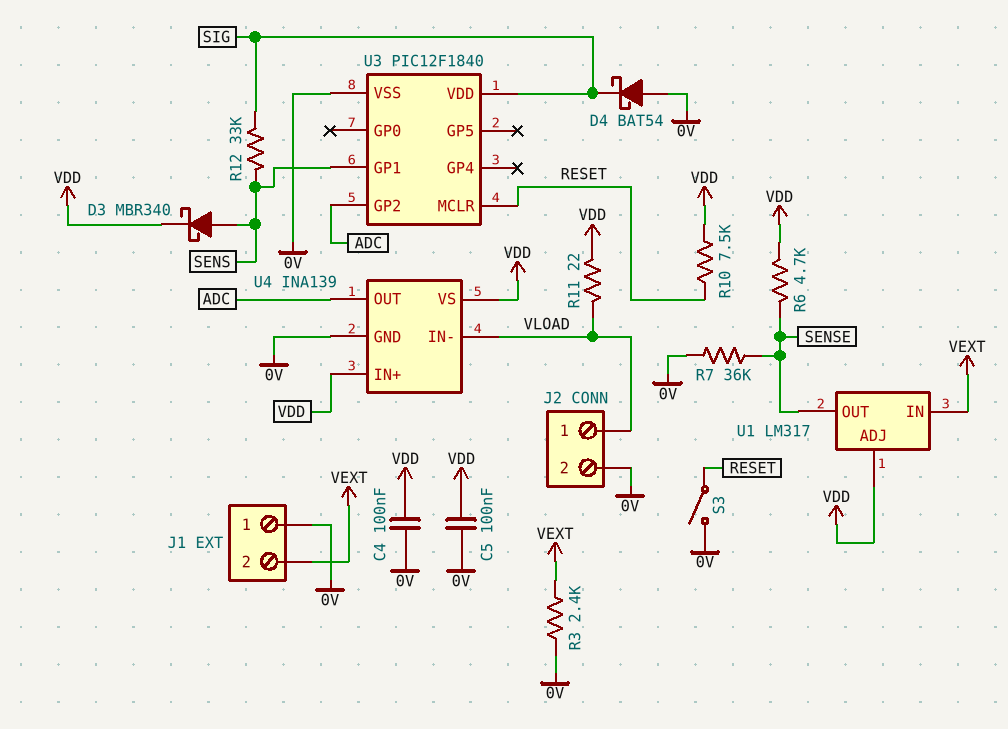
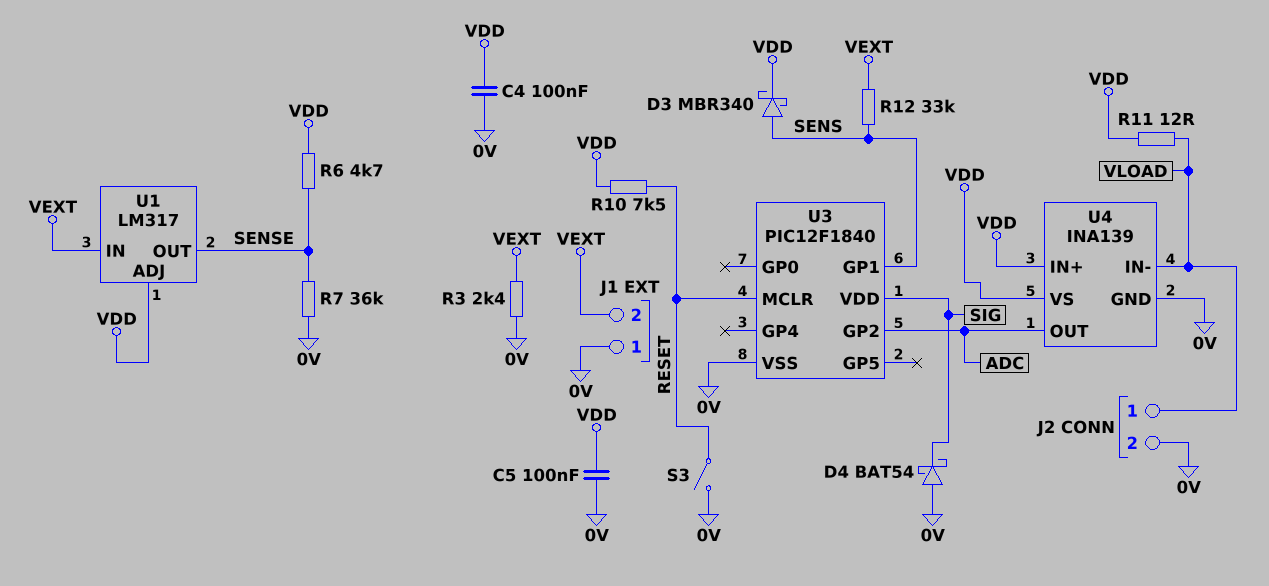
R11: 22 (VDD, VLOAD) -> 12 (VDD, VLOAD)
R12: 33k (SENS, SIG) -> 33k (SENS, VEXT)

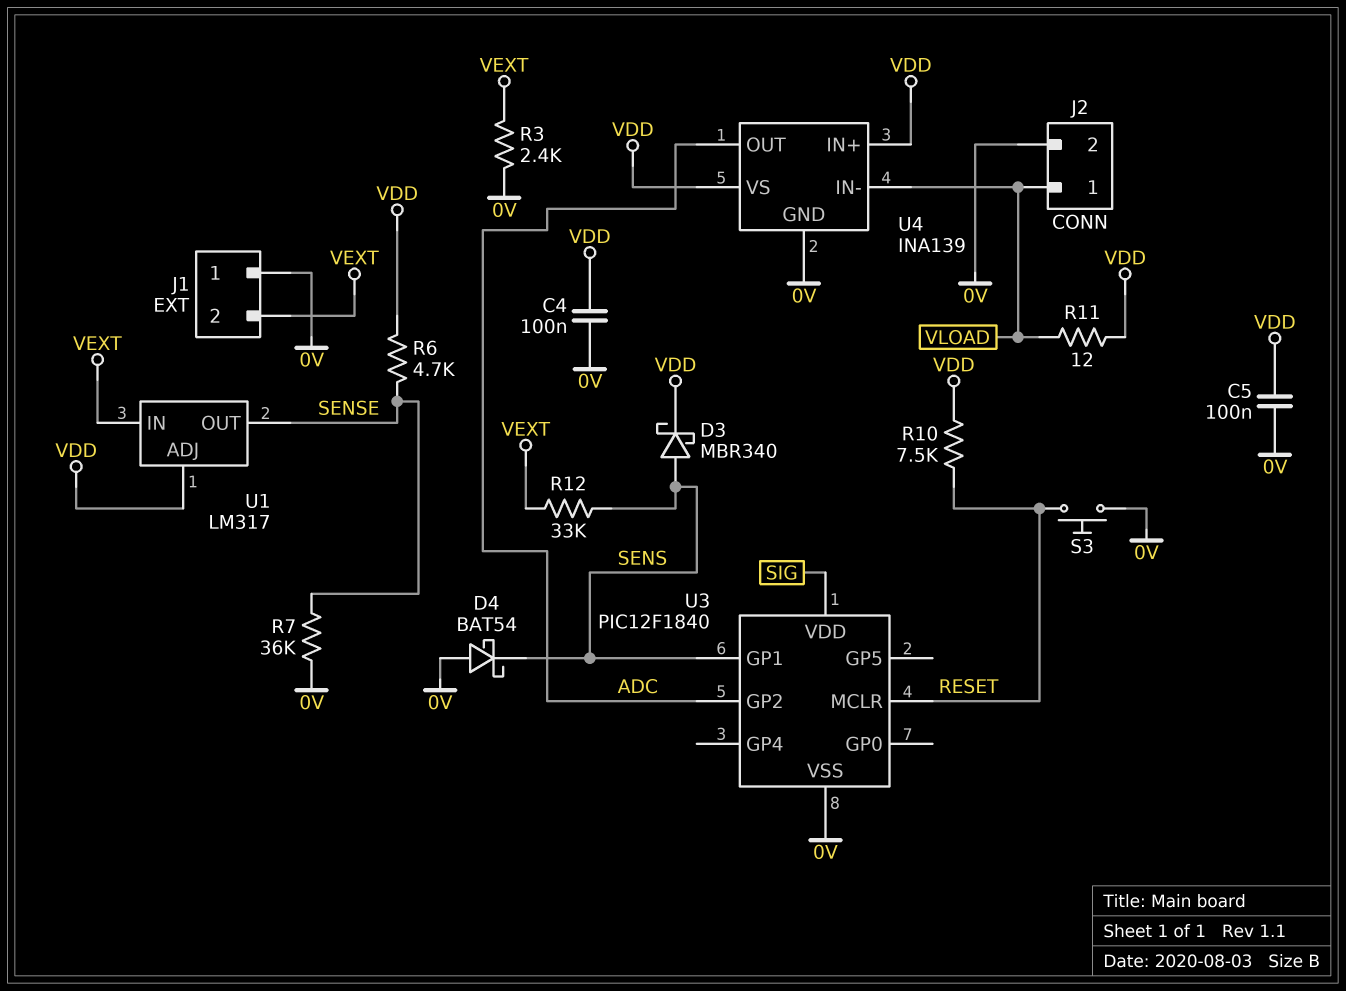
D4: schottky BAT54 (A 0V, K SIG) -> schottky BAT54 (A 0V, K SENS)
S3: switch (0V, RESET) -> button (0V, RESET)

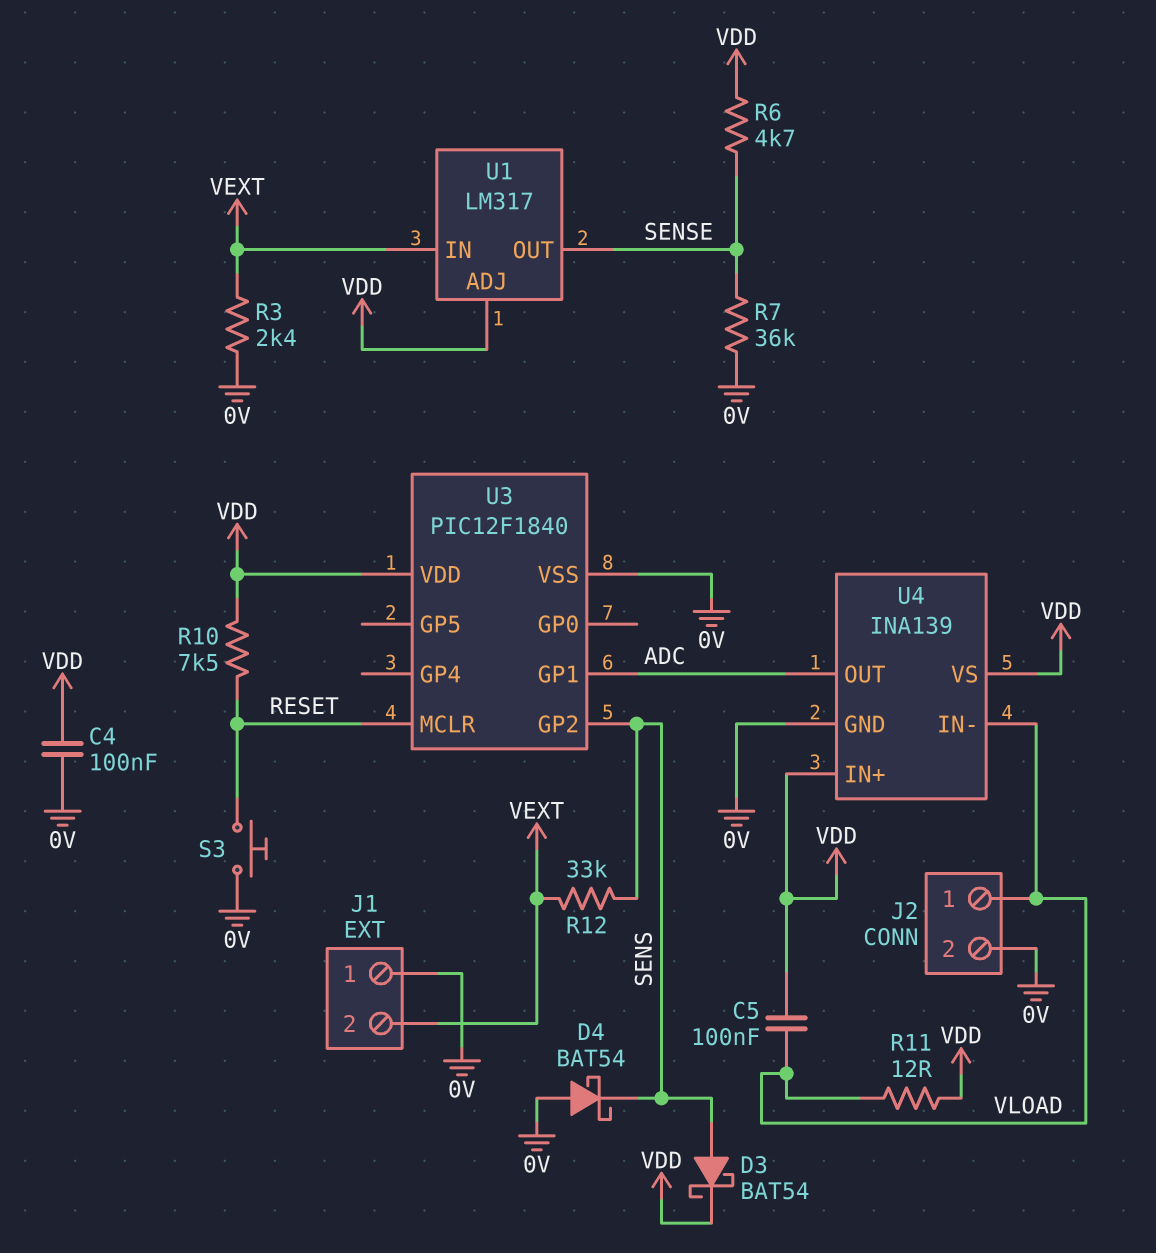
C5: 100nF (0V, VDD) -> 100nF (VDD, VLOAD)
D3: schottky MBR340 (A SENS, K VDD) -> schottky BAT54 (A SENS, K VDD)
U3 pin GP1: SENS -> ADC
U3 pin GP2: ADC -> SENS
U3 pin VDD: SIG -> VDD

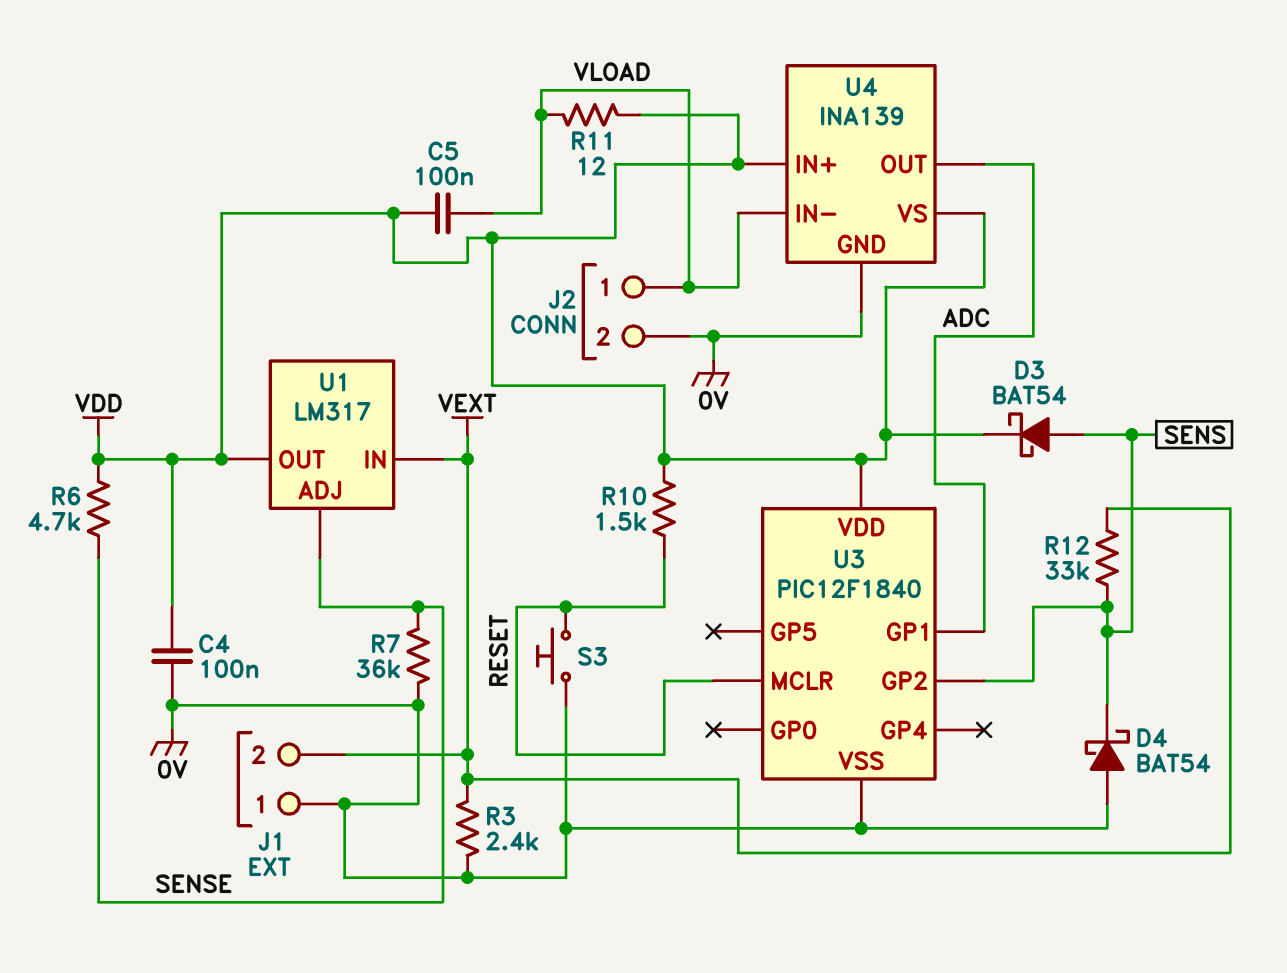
R10: 7.5k (RESET, VDD) -> 1.5k (RESET, VDD)
U1 pin ADJ: VDD -> SENSE
U1 pin OUT: SENSE -> VDD

